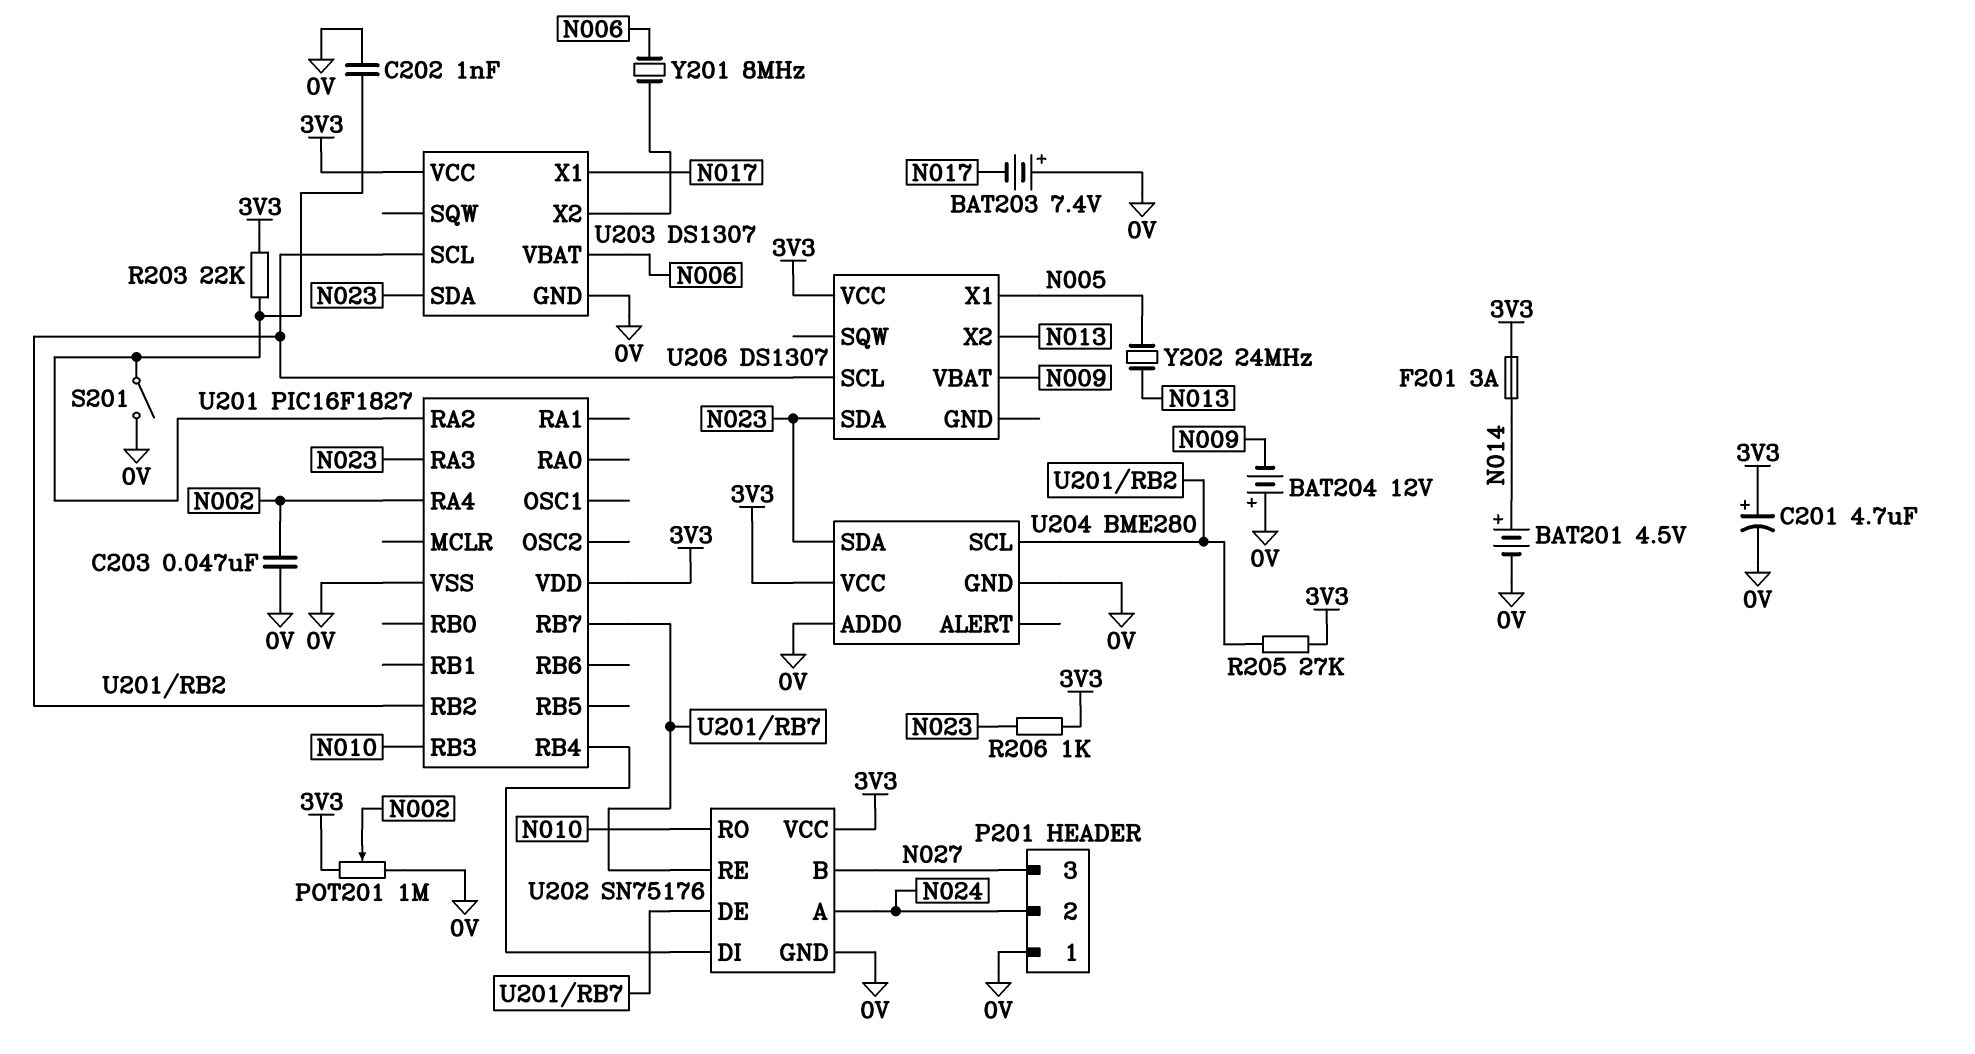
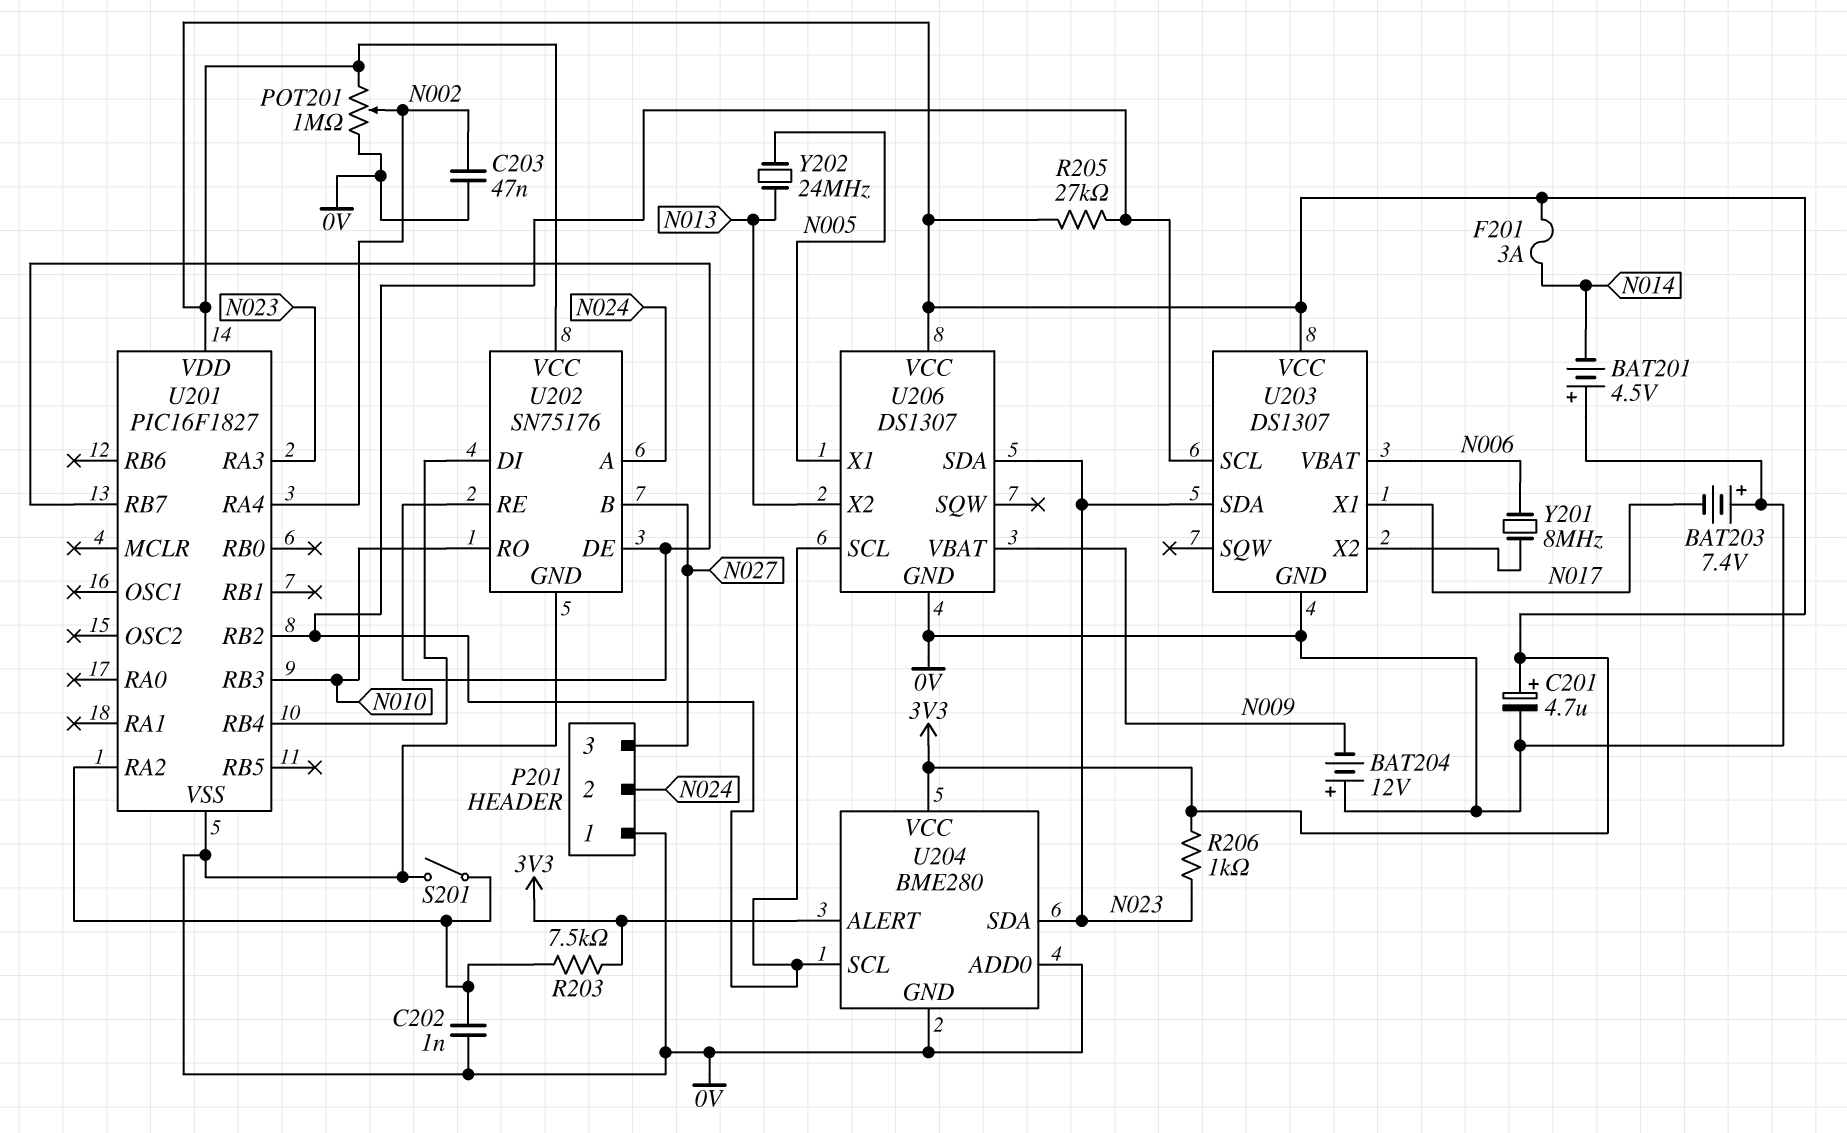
BAT201: 4.5V (plus N014, minus 0V) -> 4.5V (plus 0V, minus N014)
R203: 22k (3V3, U201/RA2) -> 7.5k (3V3, U201/RA2)
U204 pin ALERT: none -> 3V3
U206 pin GND: none -> 0V

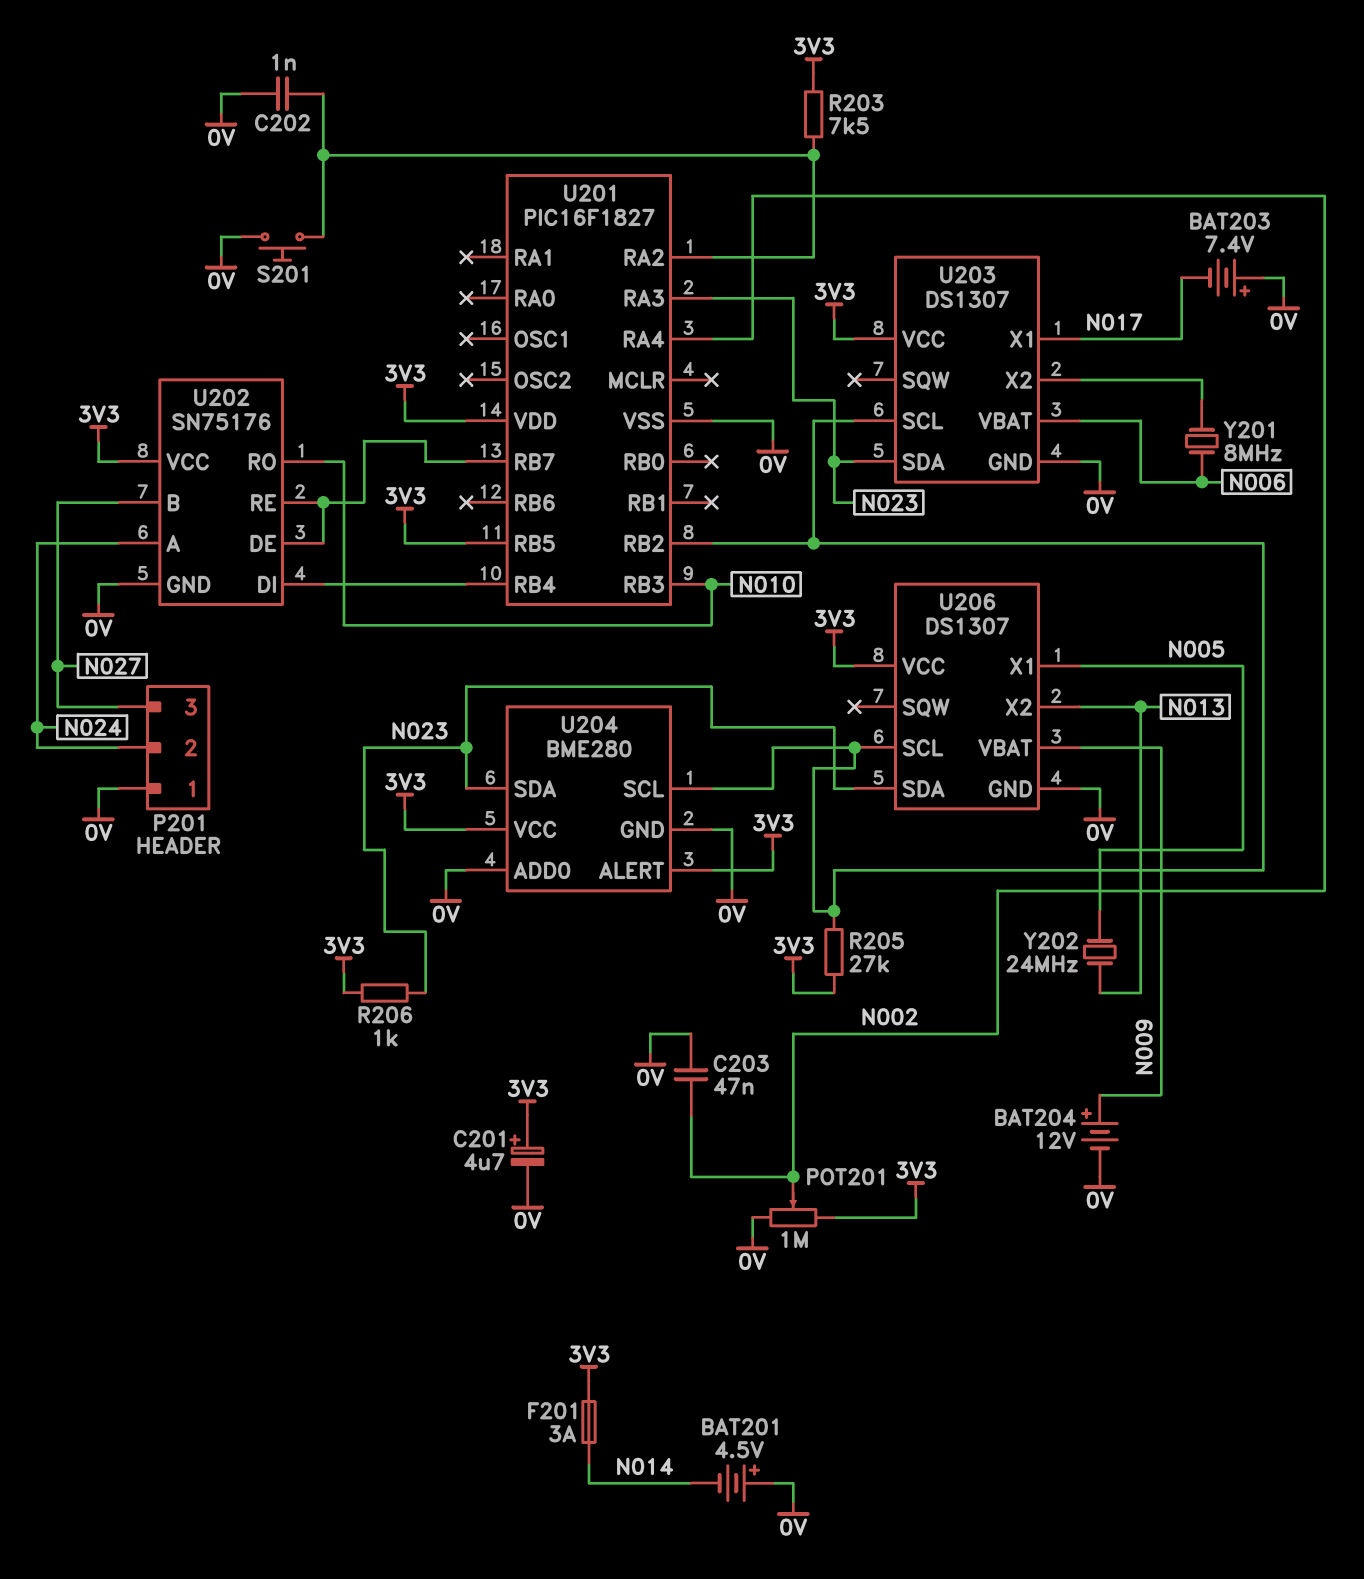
BAT204: 12V (plus 0V, minus N009) -> 12V (plus N009, minus 0V)
S201: switch (0V, U201/RA2) -> button (0V, U201/RA2)
U201 pin RB5: none -> 3V3

